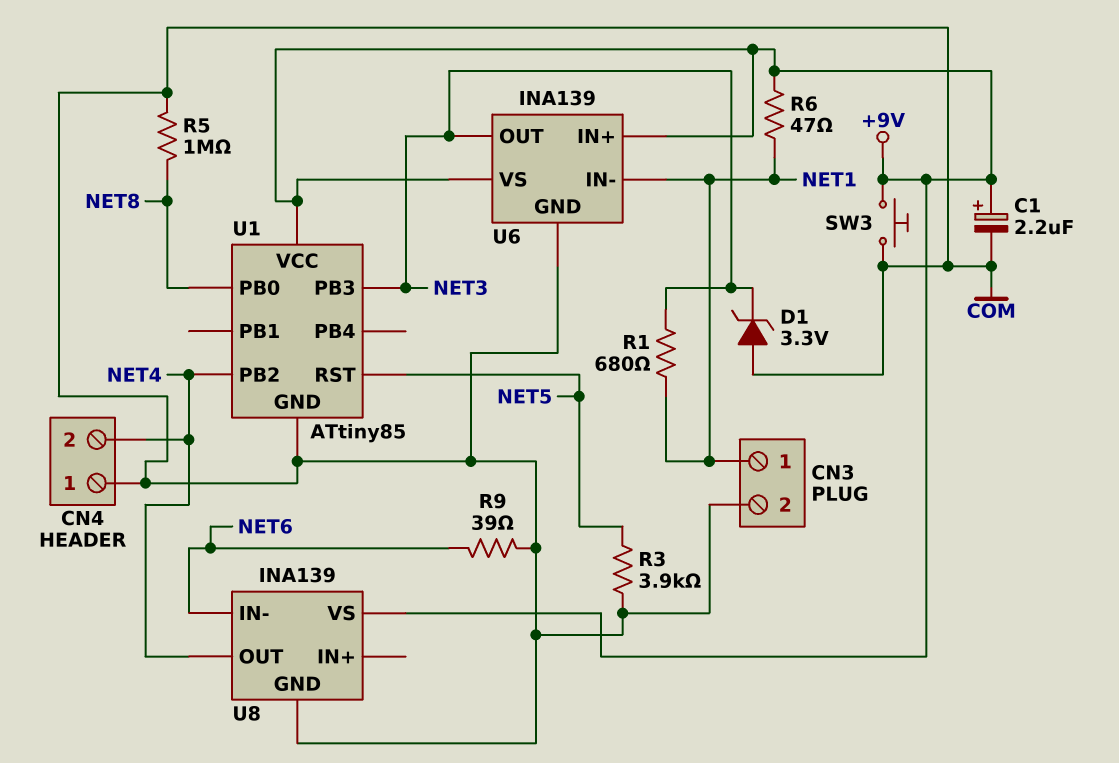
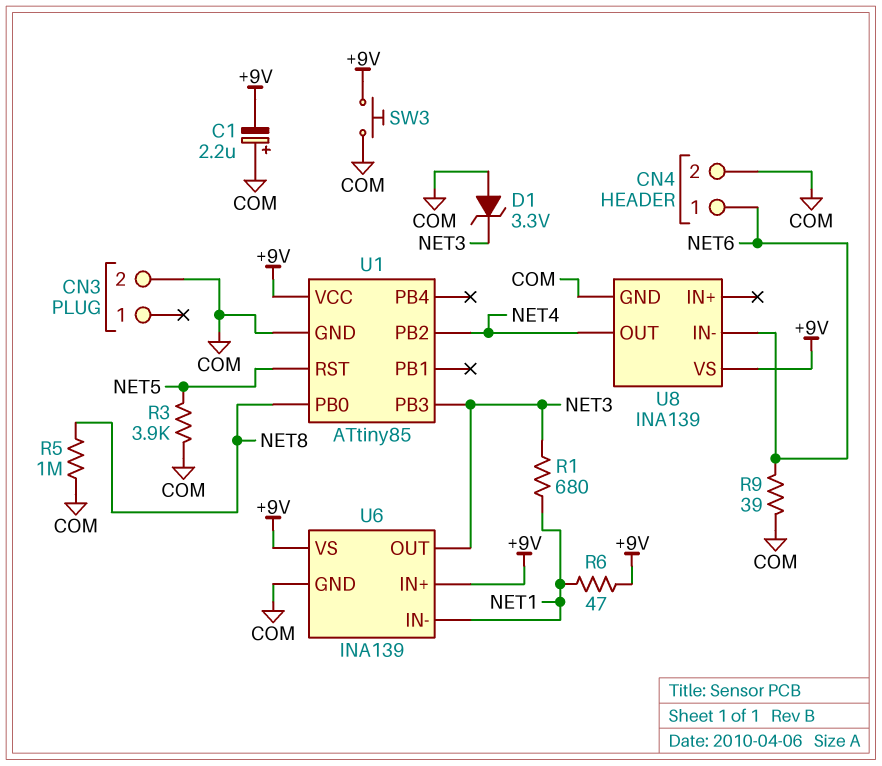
C1: 2.2uF (plus +9V, minus COM) -> 2.2uF (plus COM, minus +9V)
CN3 pin 1: NET1 -> none
CN4 pin 1: COM -> NET6
CN4 pin 2: NET4 -> COM

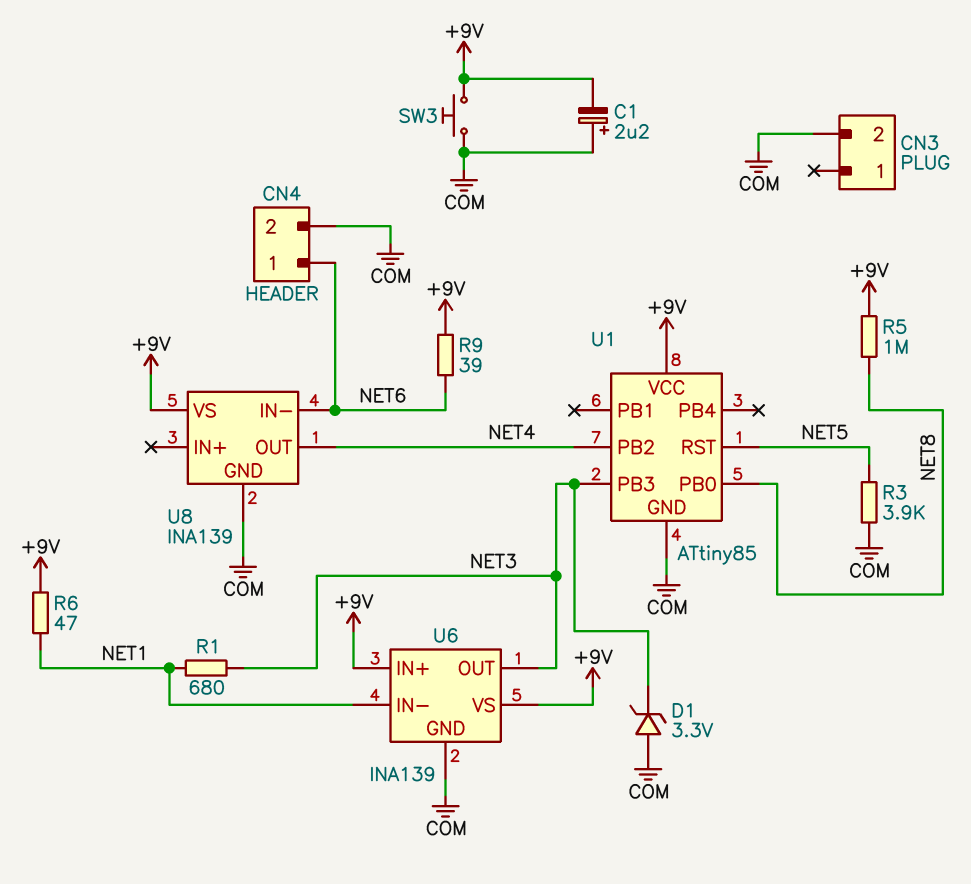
R5: 1M (COM, NET8) -> 1M (+9V, NET8)
R9: 39 (COM, NET6) -> 39 (+9V, NET6)

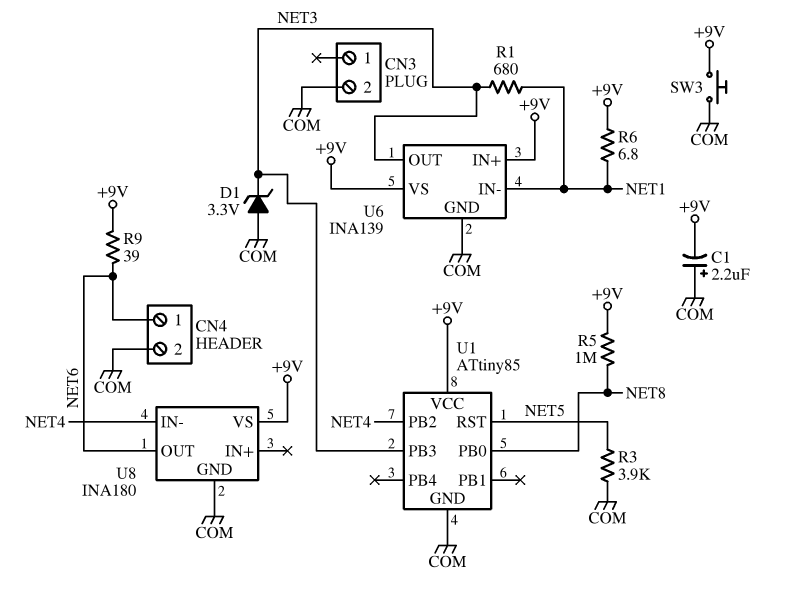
R6: 47 (+9V, NET1) -> 6.8 (+9V, NET1)
U8: INA139 -> INA180
U8 pin IN-: NET6 -> NET4
U8 pin OUT: NET4 -> NET6

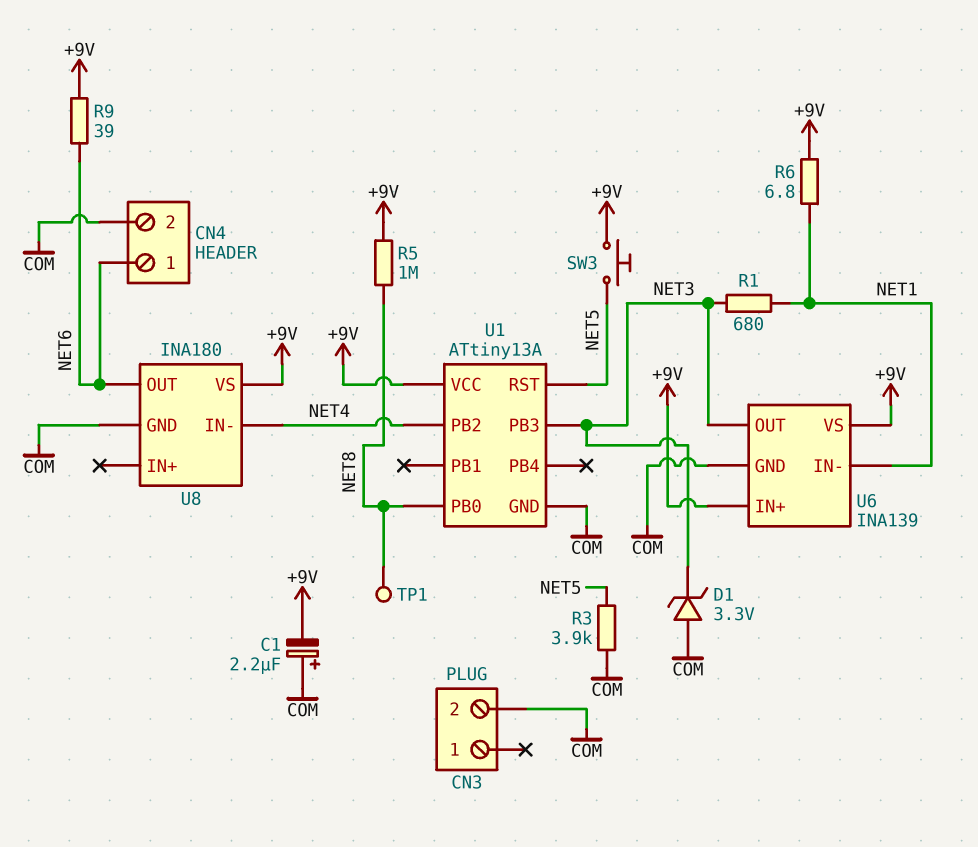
SW3: button (+9V, COM) -> button (+9V, NET5)
TP1: none -> test point (NET8)
U1: ATtiny85 -> ATtiny13A

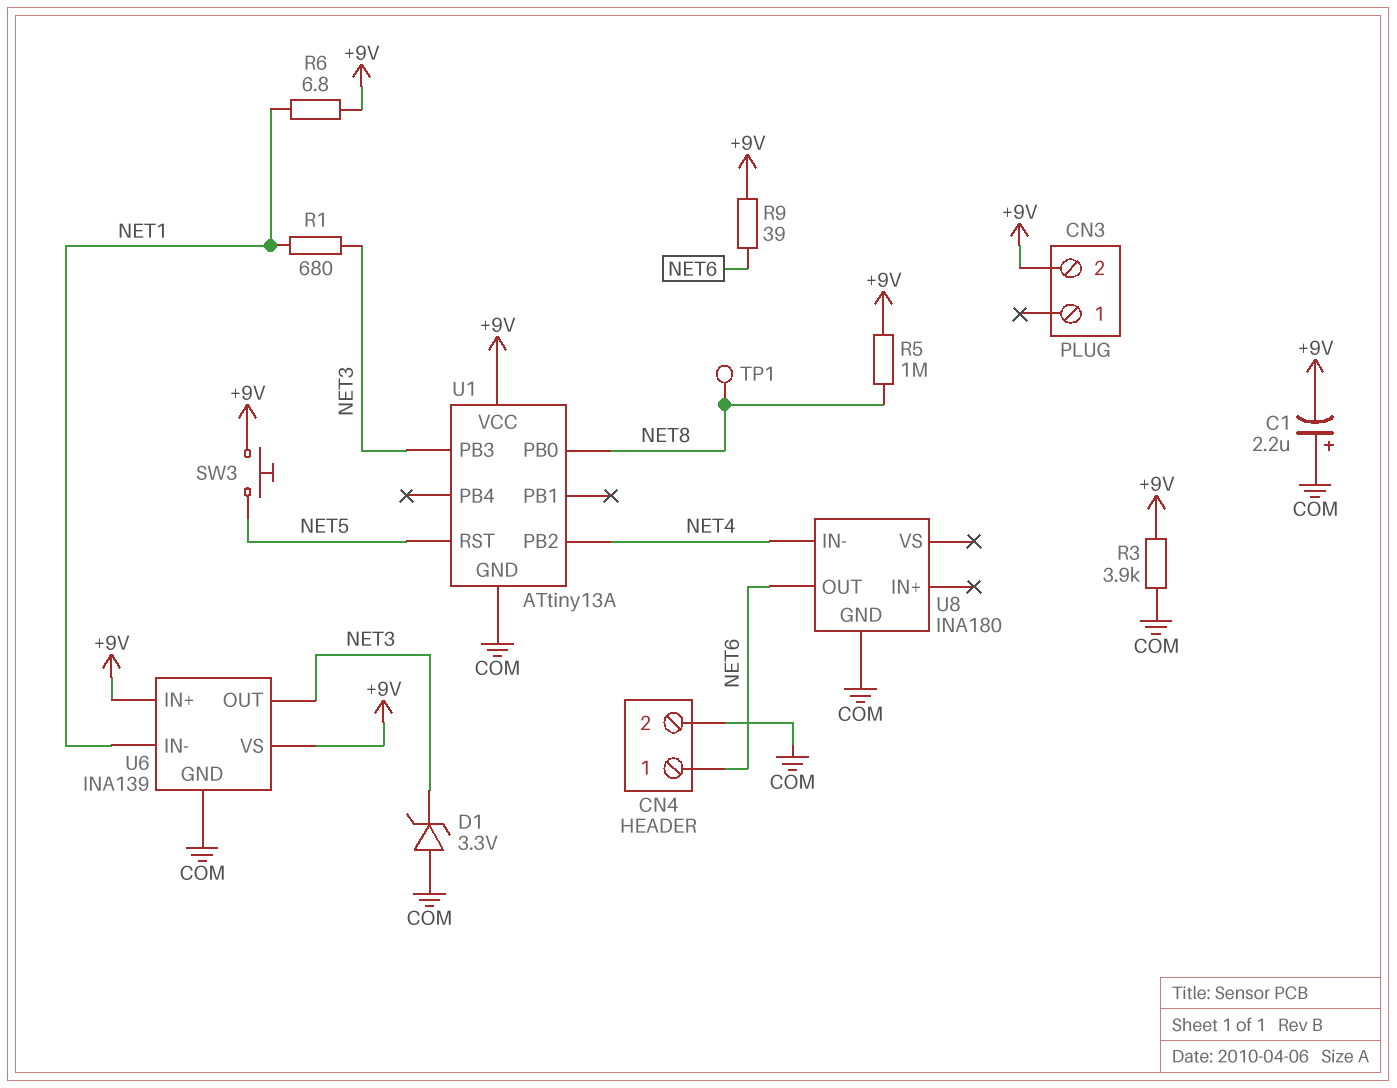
CN3 pin 2: COM -> +9V
R3: 3.9k (COM, NET5) -> 3.9k (+9V, COM)
U8 pin VS: +9V -> none

